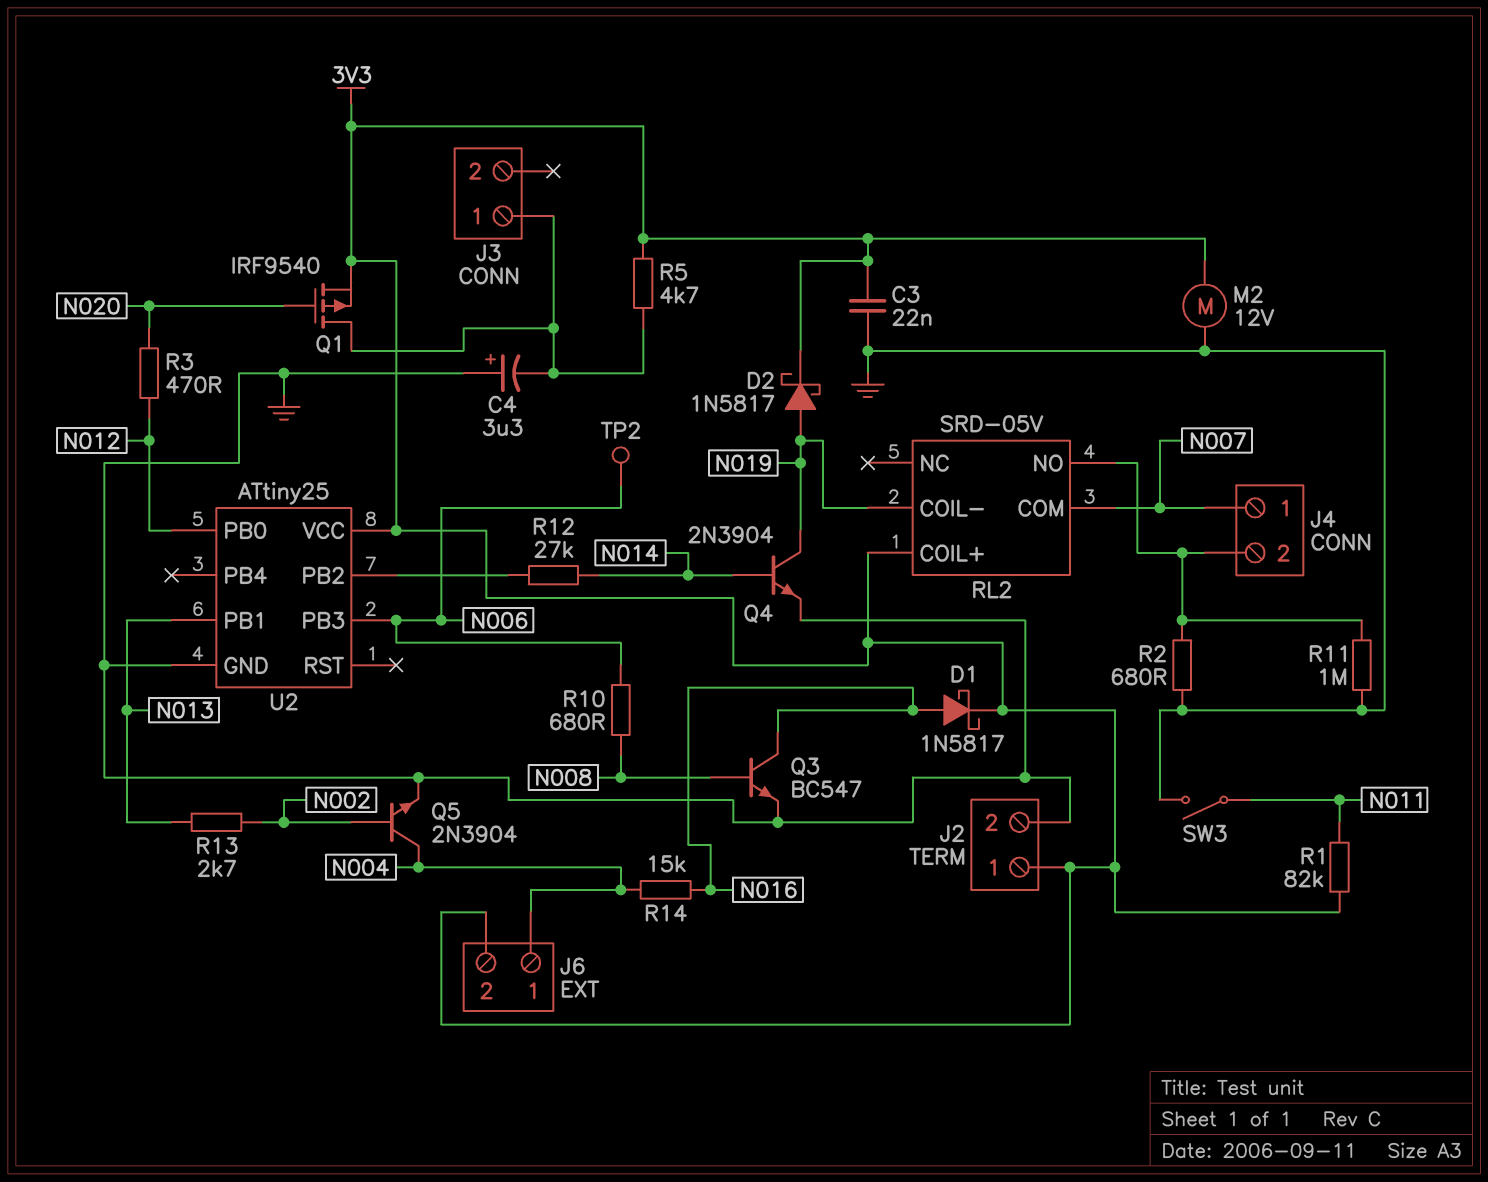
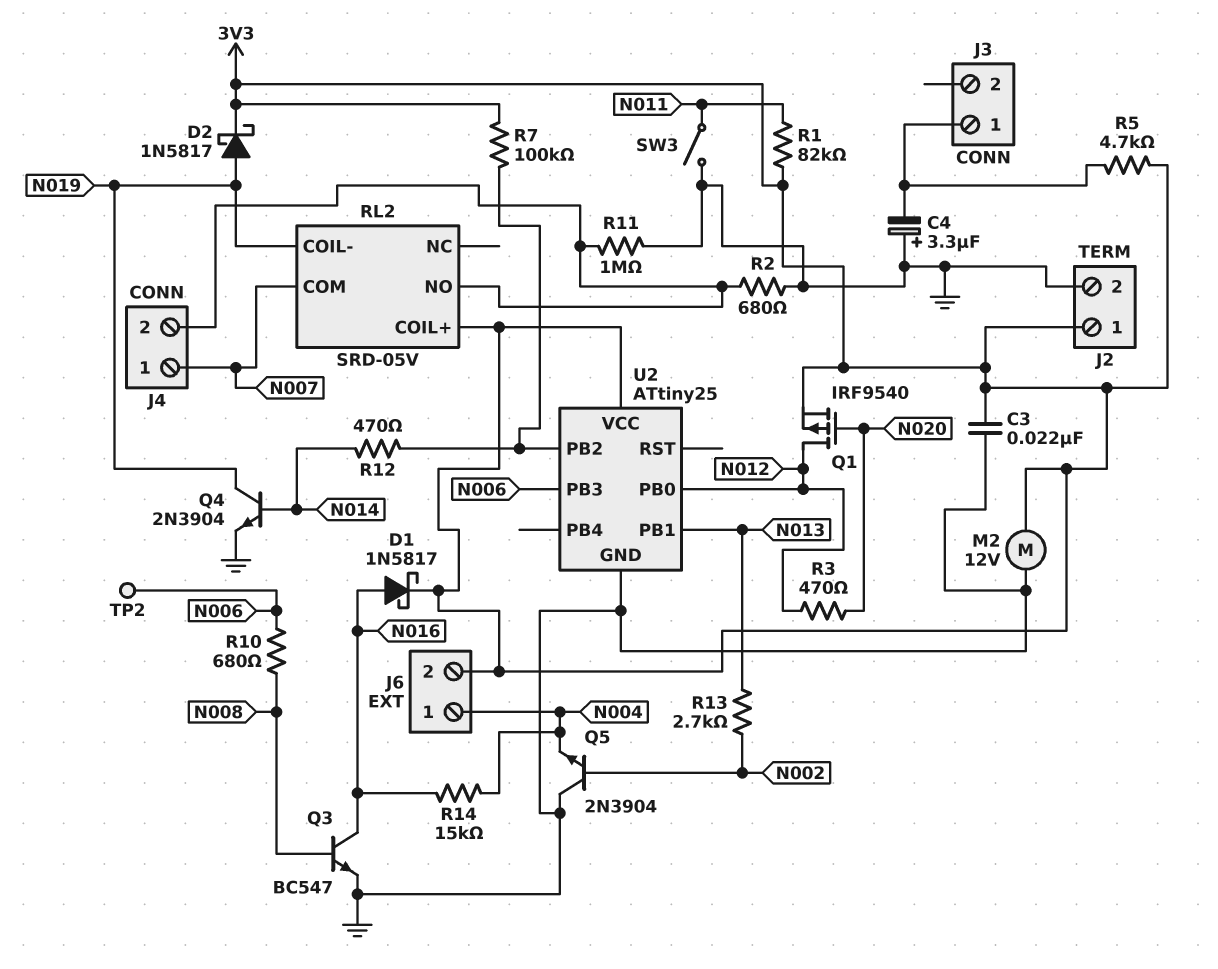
Q1: PMOS IRF9540 (G N020, D J3/1, S 3V3) -> PMOS IRF9540 (G N020, D N012, S 3V3)
Q5: NPN 2N3904 (B N002, C N004, E GND) -> NPN 2N3904 (B N002, C GND, E N004)
R7: none -> 100k (3V3, U2/PB2)
R12: 27k (N014, U2/PB2) -> 470 (N014, U2/PB2)

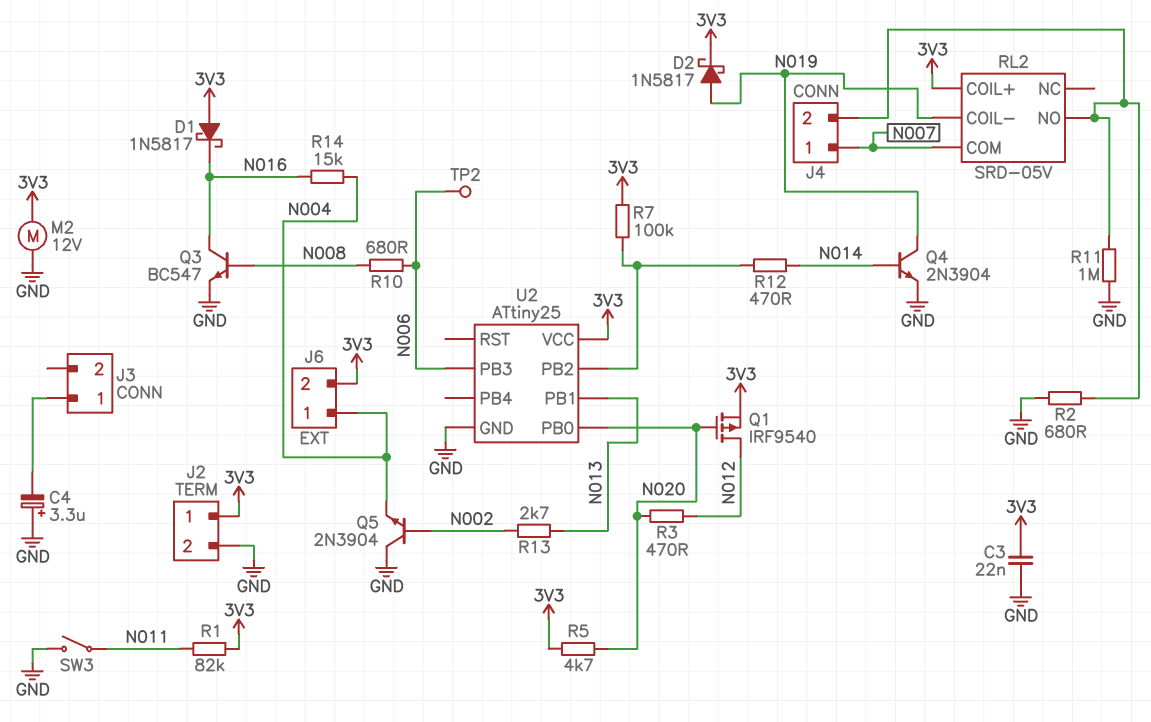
D1: schottky 1N5817 (A N016, K 3V3) -> schottky 1N5817 (A 3V3, K N016)
R5: 4.7k (3V3, J3/1) -> 4.7k (3V3, N020)
U2 pin PB0: N012 -> N020

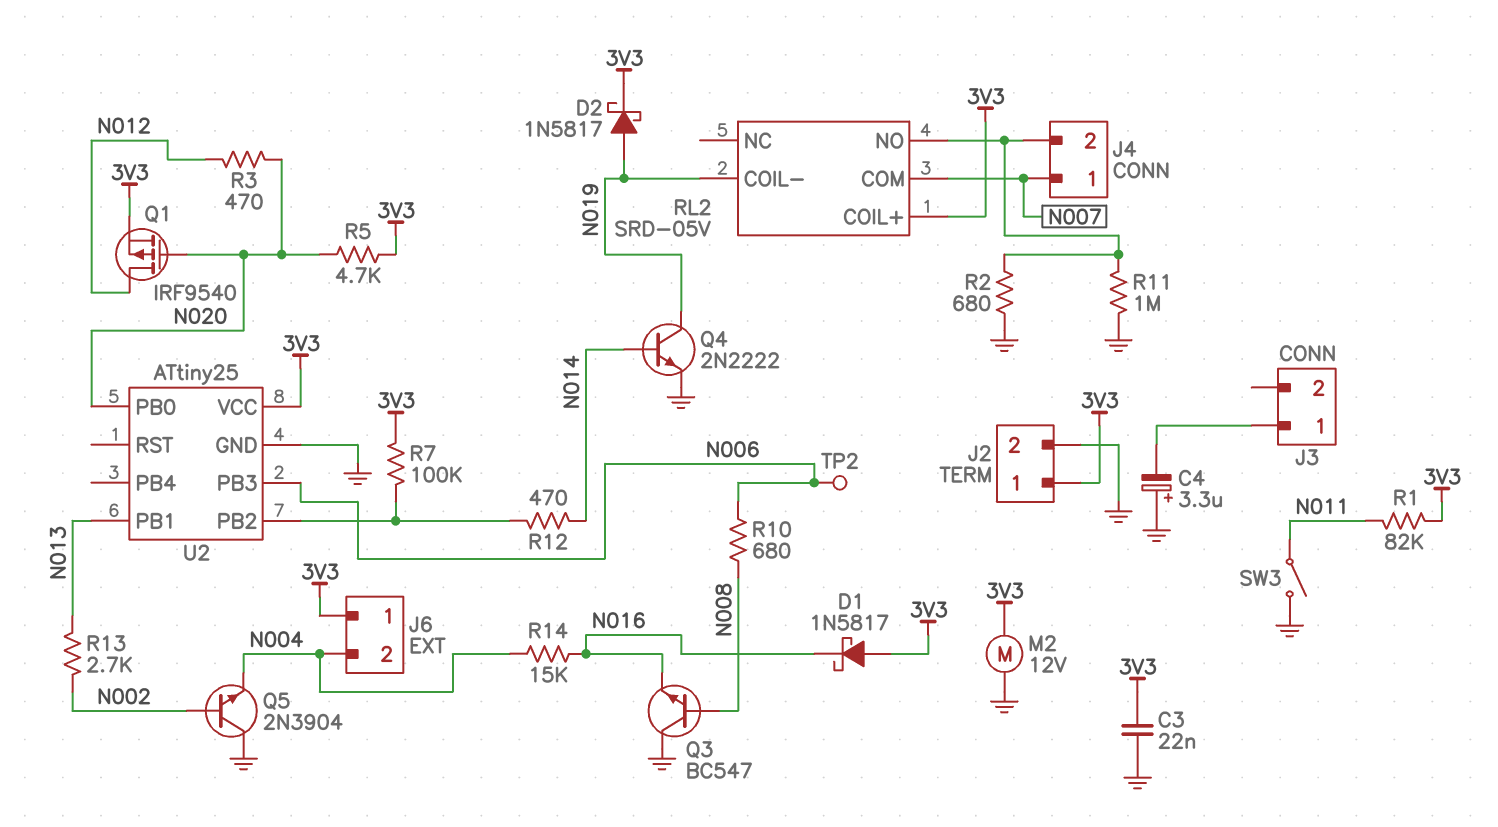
J6 pin 1: N004 -> 3V3
J6 pin 2: 3V3 -> N004
Q3: NPN BC547 (B N008, C N016, E GND) -> NPN BC547 (B N008, C GND, E N016)
Q4: NPN 2N3904 (B N014, C N019, E GND) -> NPN 2N2222 (B N014, C N019, E GND)

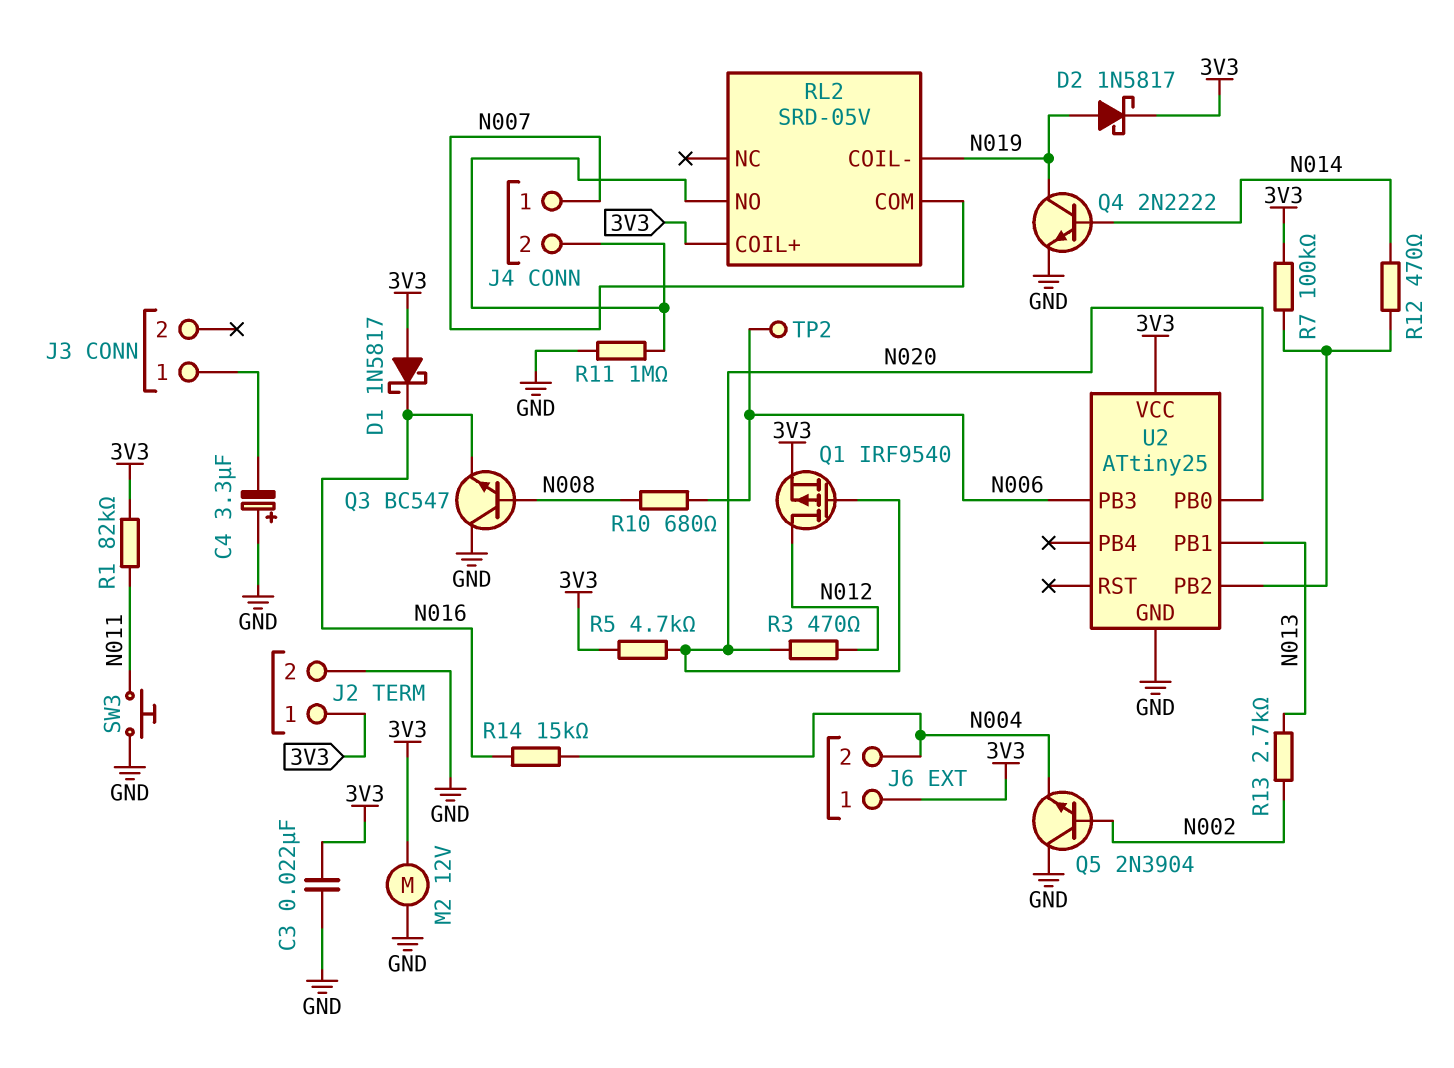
R2: 680 (GND, J4/2) -> none
SW3: switch (GND, N011) -> button (GND, N011)

